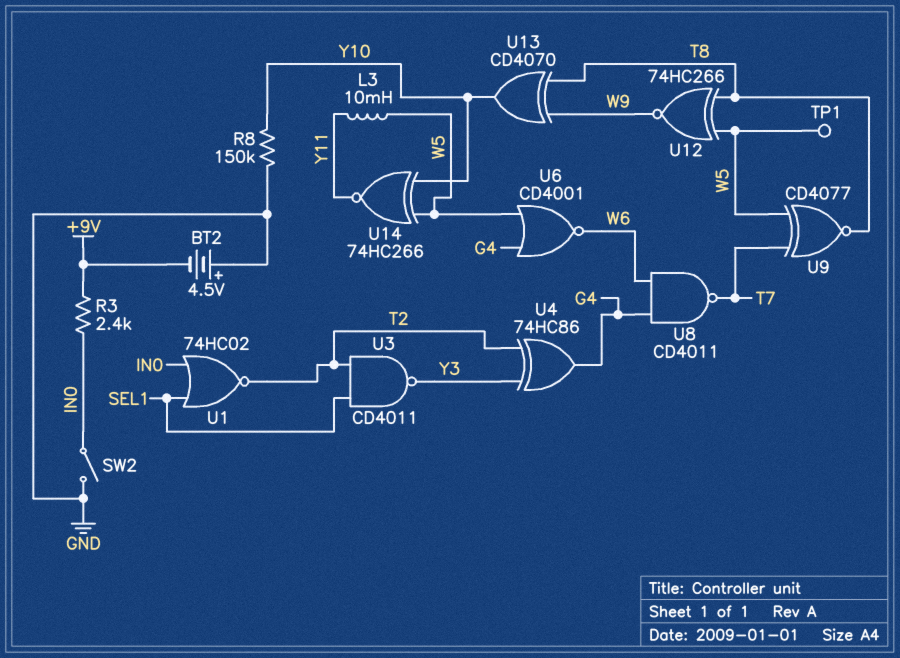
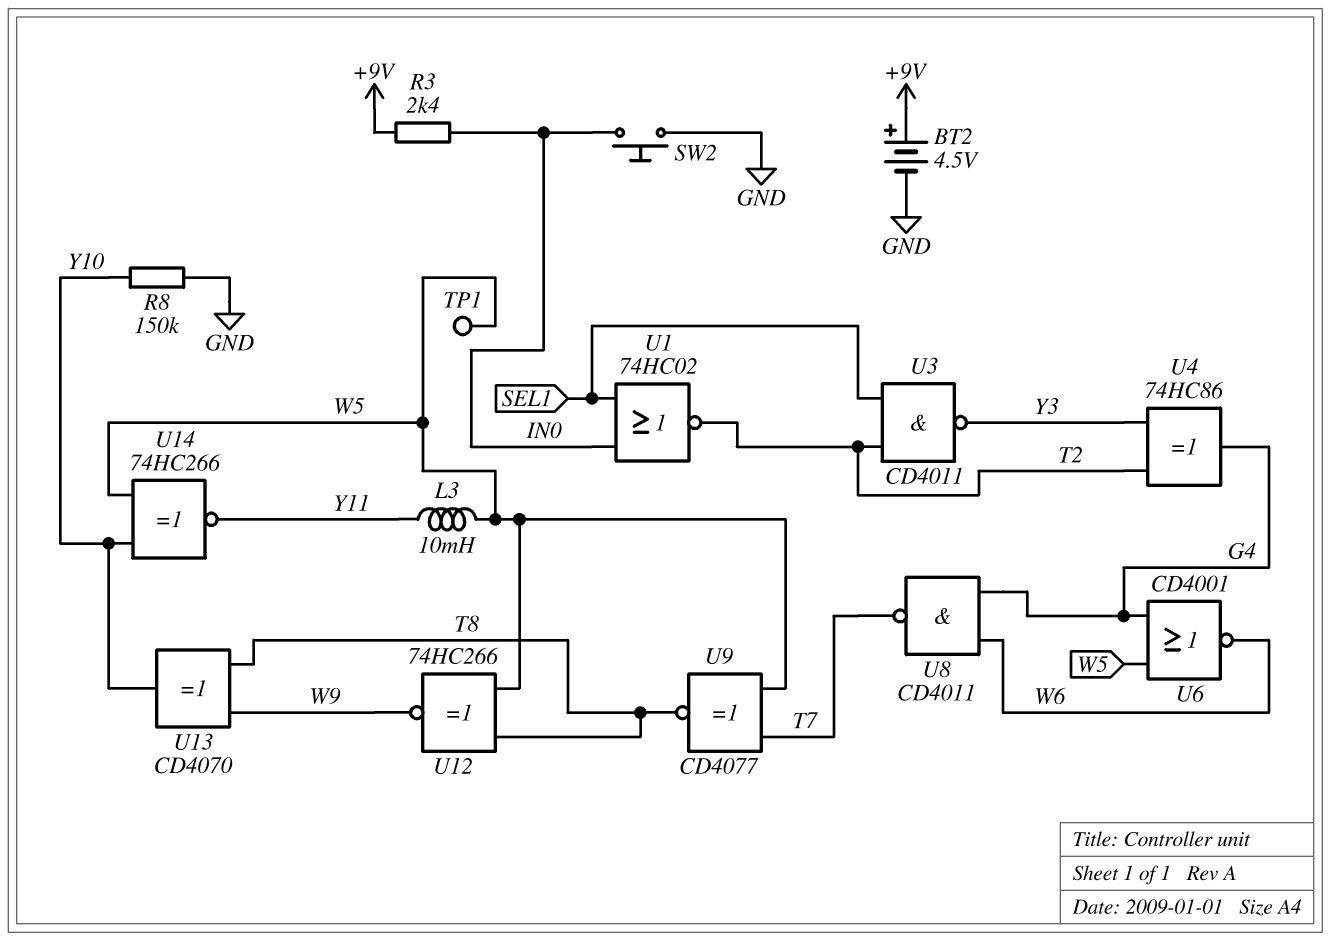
BT2: 4.5V (plus GND, minus +9V) -> 4.5V (plus +9V, minus GND)
SW2: switch (GND, IN0) -> button (GND, IN0)

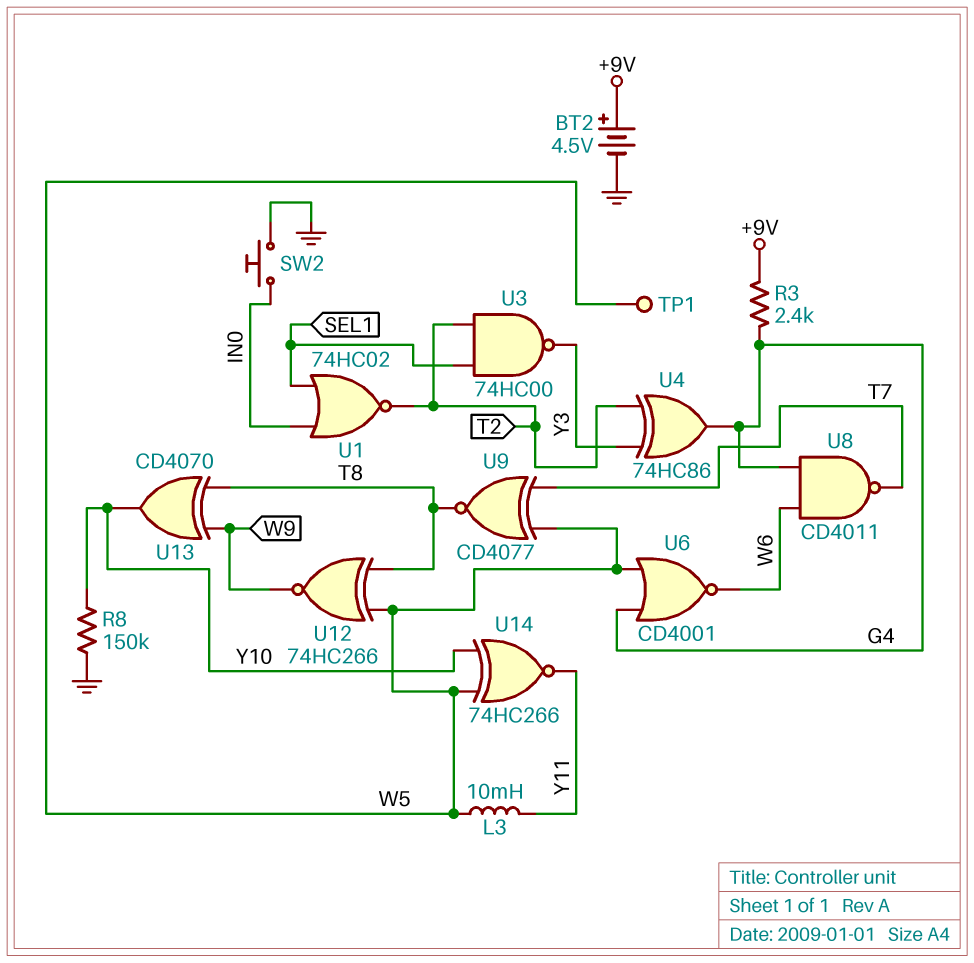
R3: 2.4k (+9V, IN0) -> 2.4k (+9V, G4)
U3: NAND CD4011 (in SEL1, in T2, out Y3) -> NAND 74HC00 (in SEL1, in T2, out Y3)

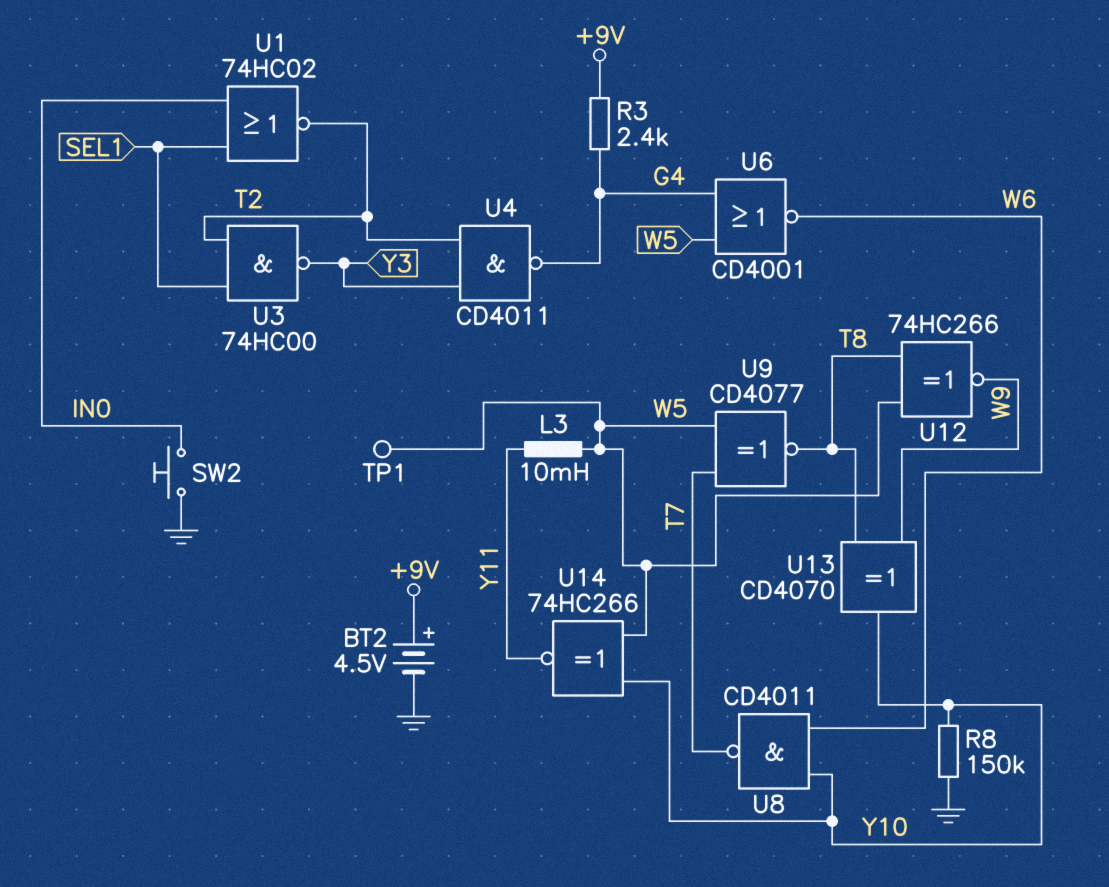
U4: XOR 74HC86 (in T2, in Y3, out G4) -> NAND CD4011 (in T2, in Y3, out G4)
U8: NAND CD4011 (in G4, in W6, out T7) -> NAND CD4011 (in W6, in Y10, out T7)

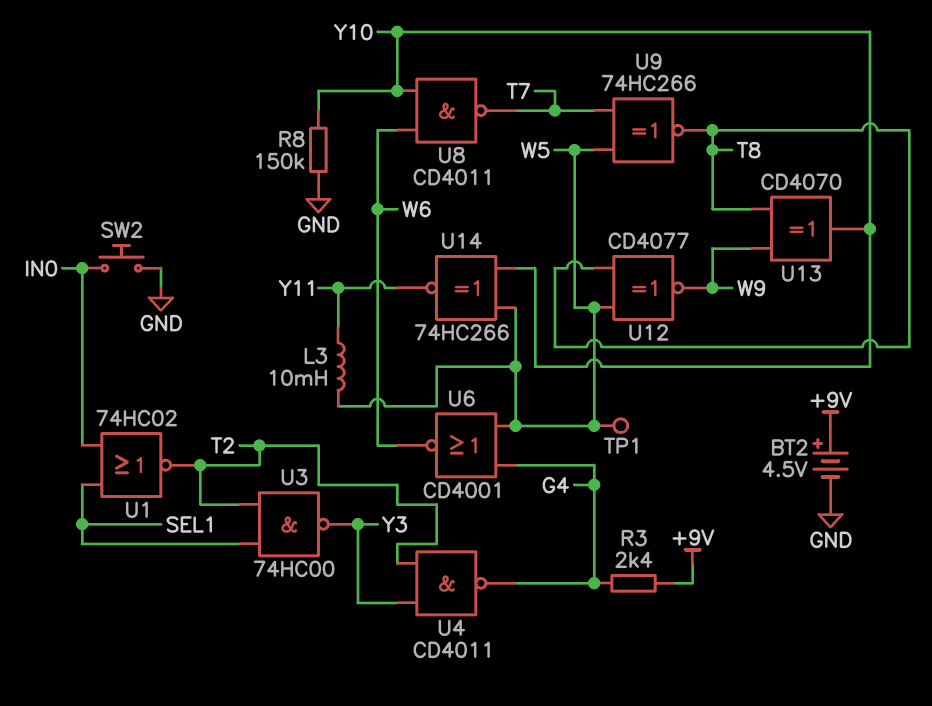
U9: XNOR CD4077 (in T7, in W5, out T8) -> XNOR 74HC266 (in T7, in W5, out T8)
U12: XNOR 74HC266 (in T8, in W5, out W9) -> XNOR CD4077 (in T8, in W5, out W9)

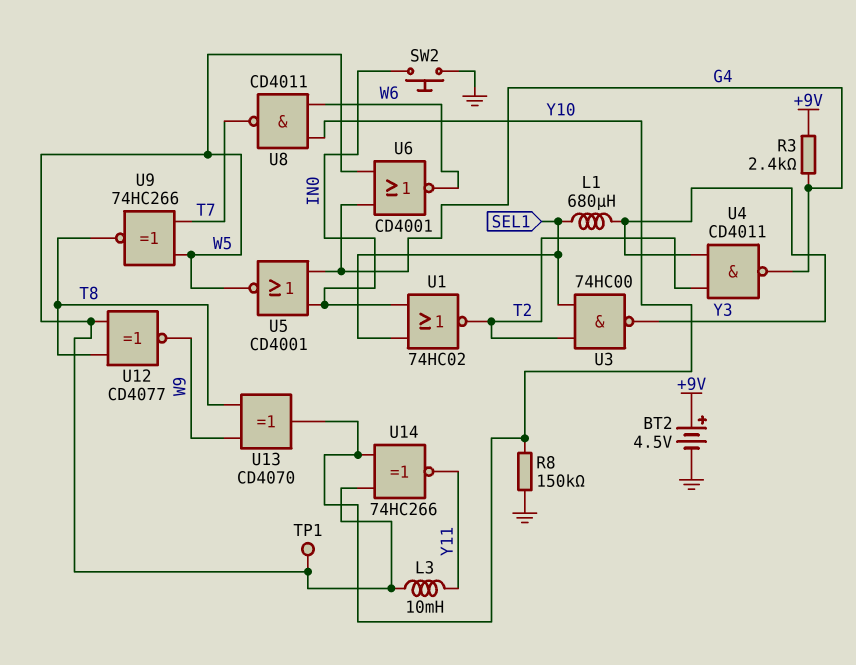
L1: none -> 680uH (SEL1, Y3)
U5: none -> NOR CD4001 (in G4, in IN0, out W5)

